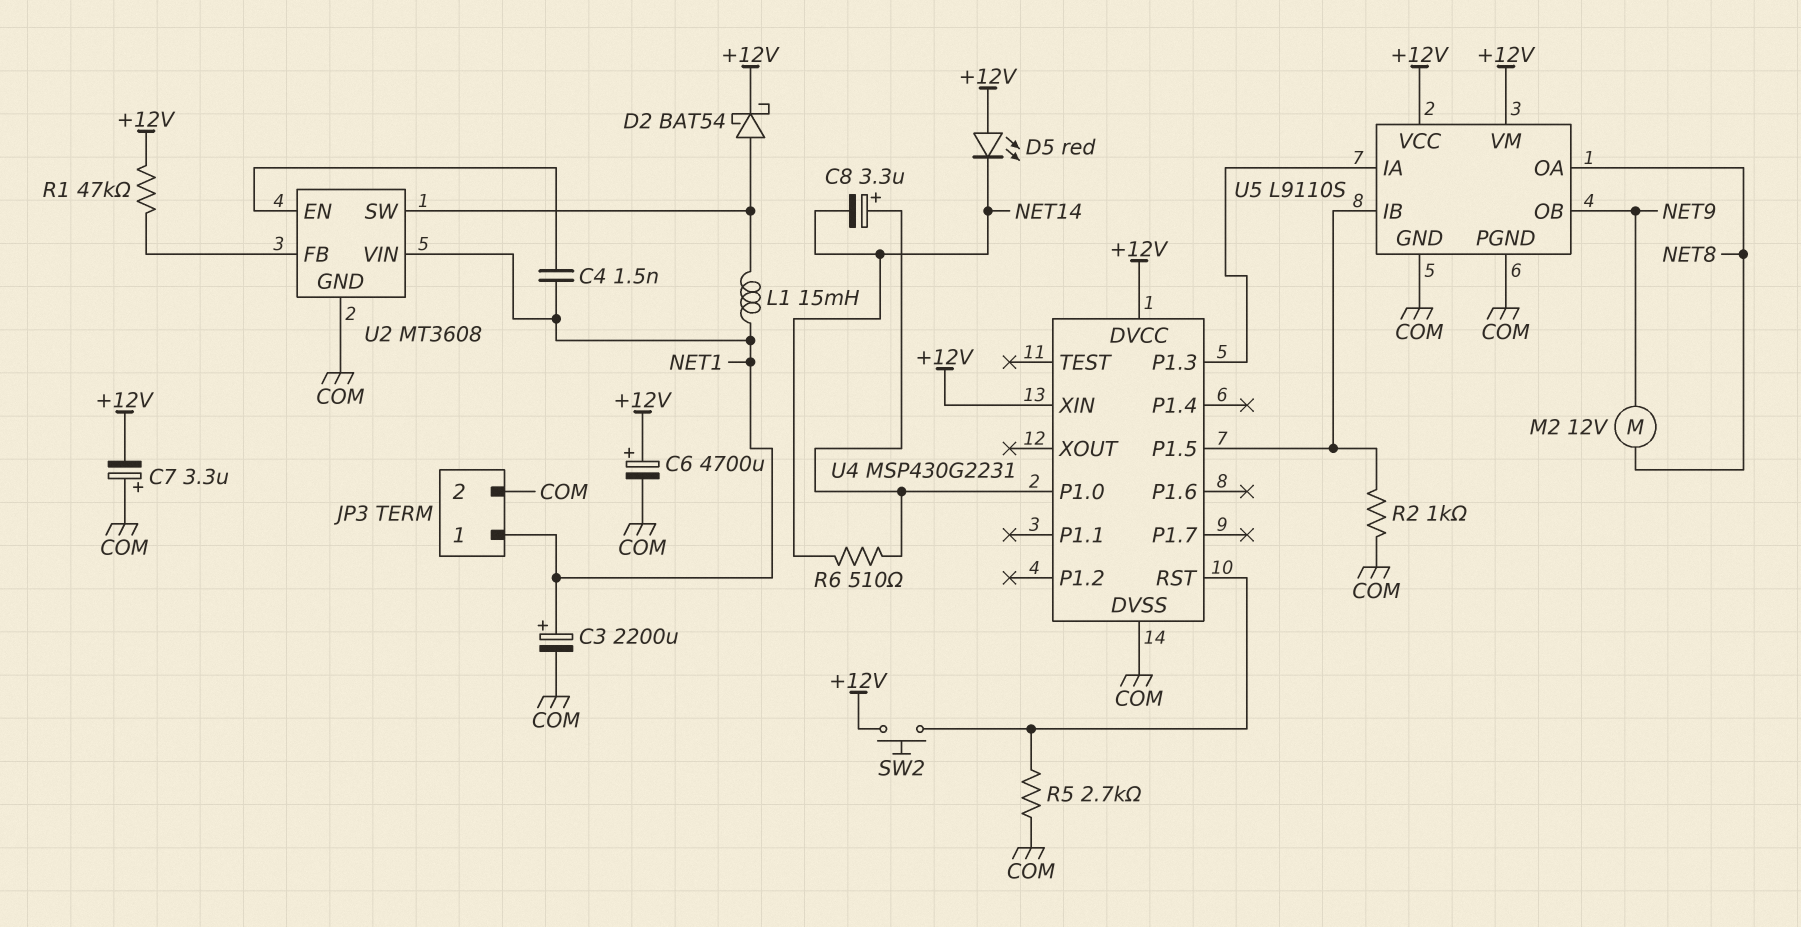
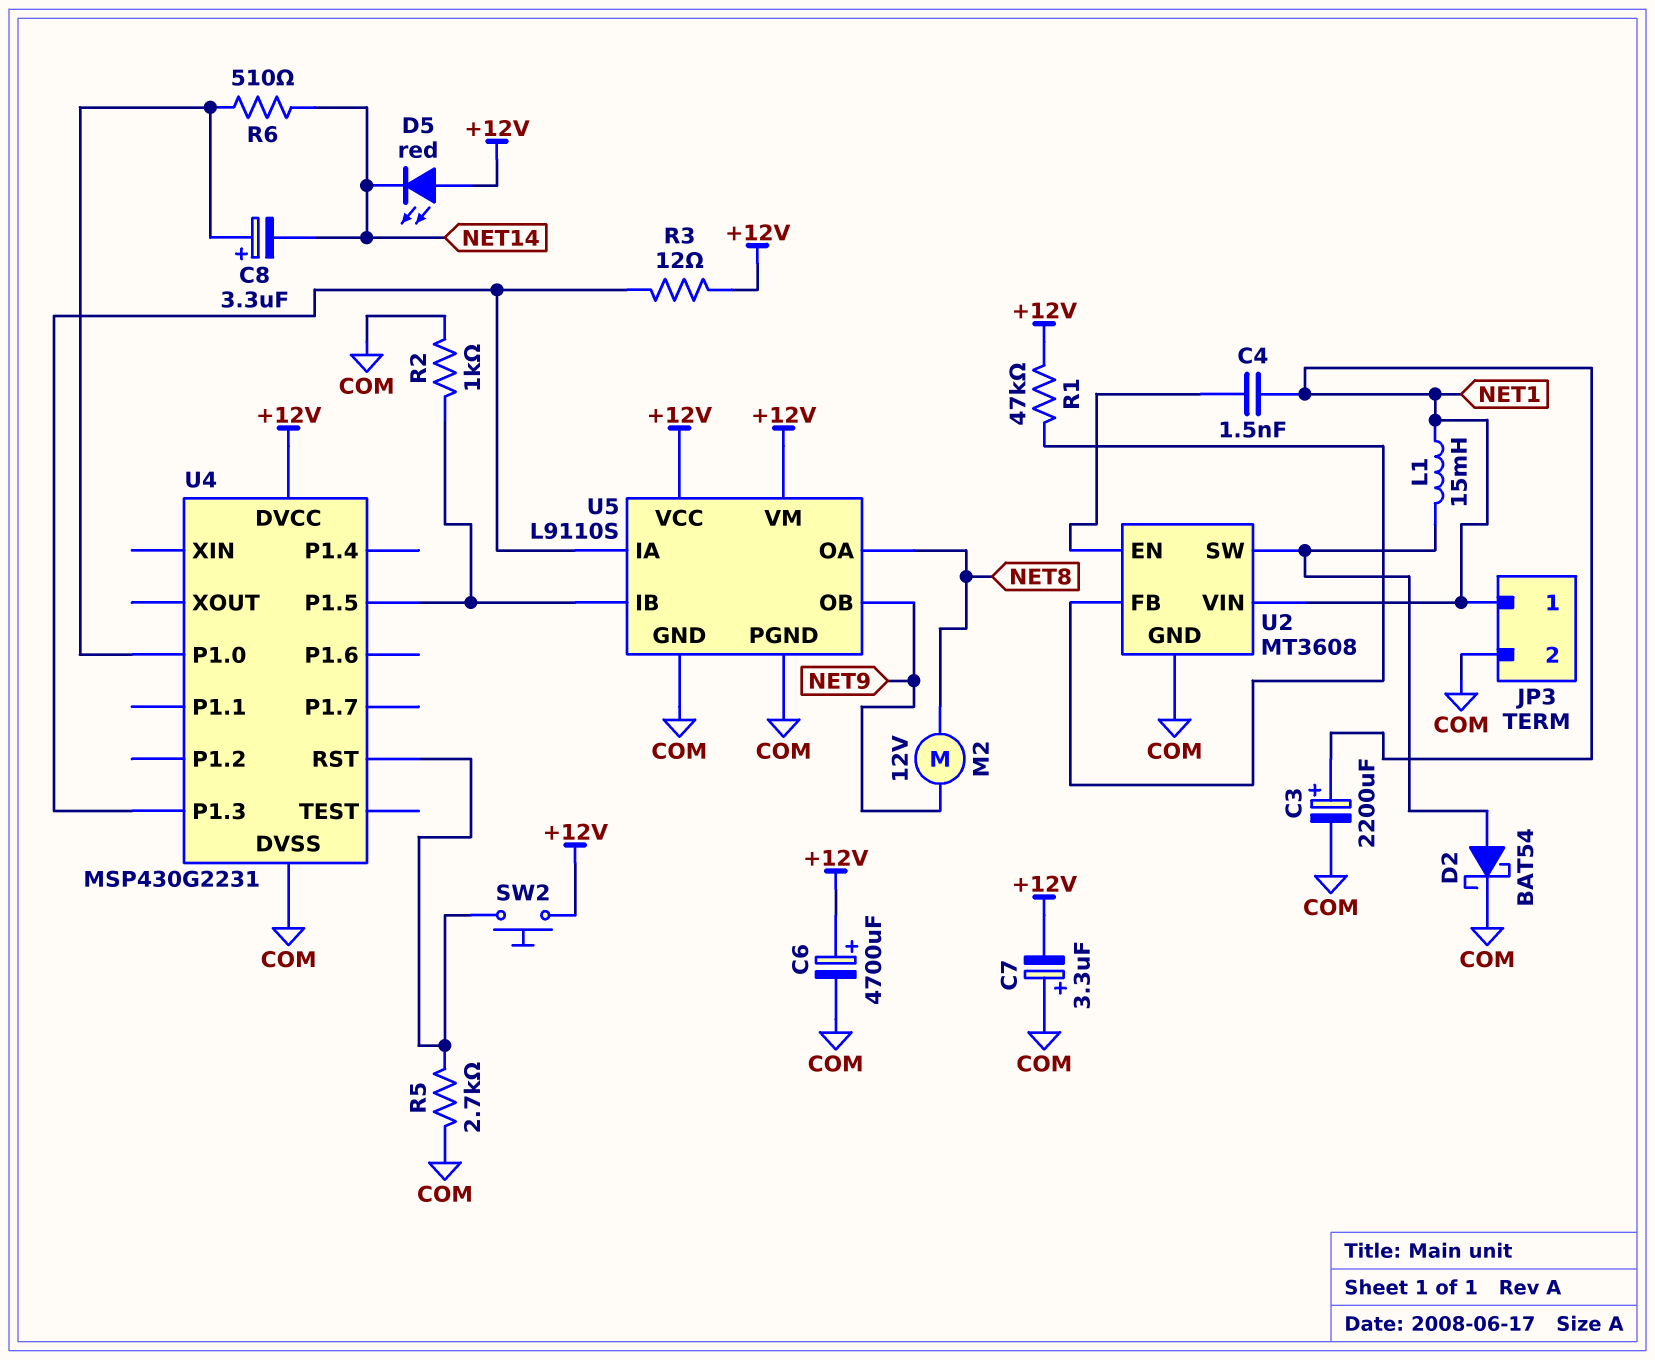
D2: schottky BAT54 (A U2/SW, K +12V) -> schottky BAT54 (A U2/SW, K COM)
R3: none -> 12 (+12V, U4/P1.3)
U4 pin XIN: +12V -> none

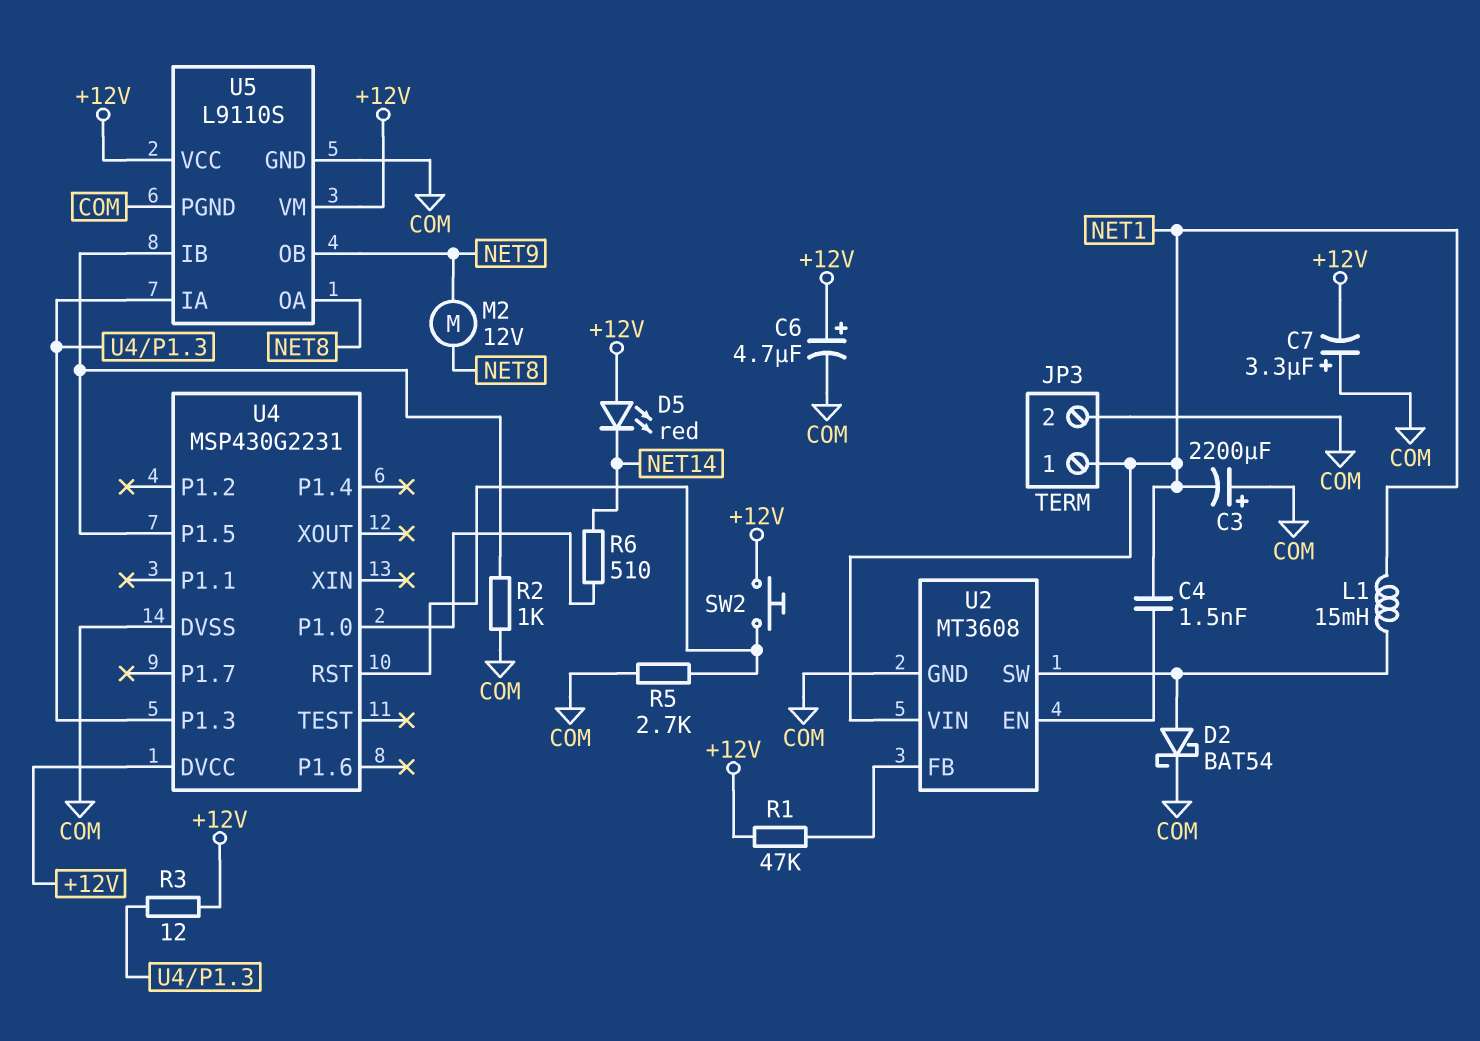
C3: 2200uF (plus NET1, minus COM) -> 2200uF (plus COM, minus NET1)
C6: 4700uF (plus +12V, minus COM) -> 4.7uF (plus +12V, minus COM)
C8: 3.3uF (plus U4/P1.0, minus NET14) -> none

